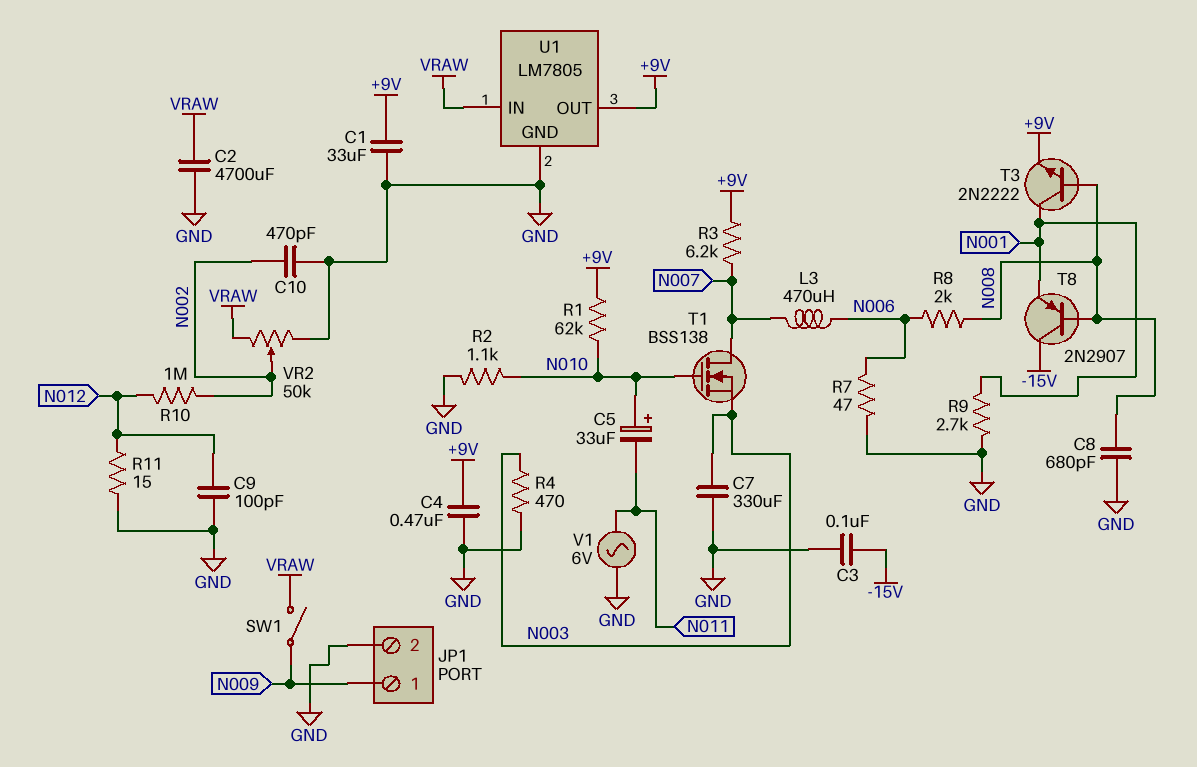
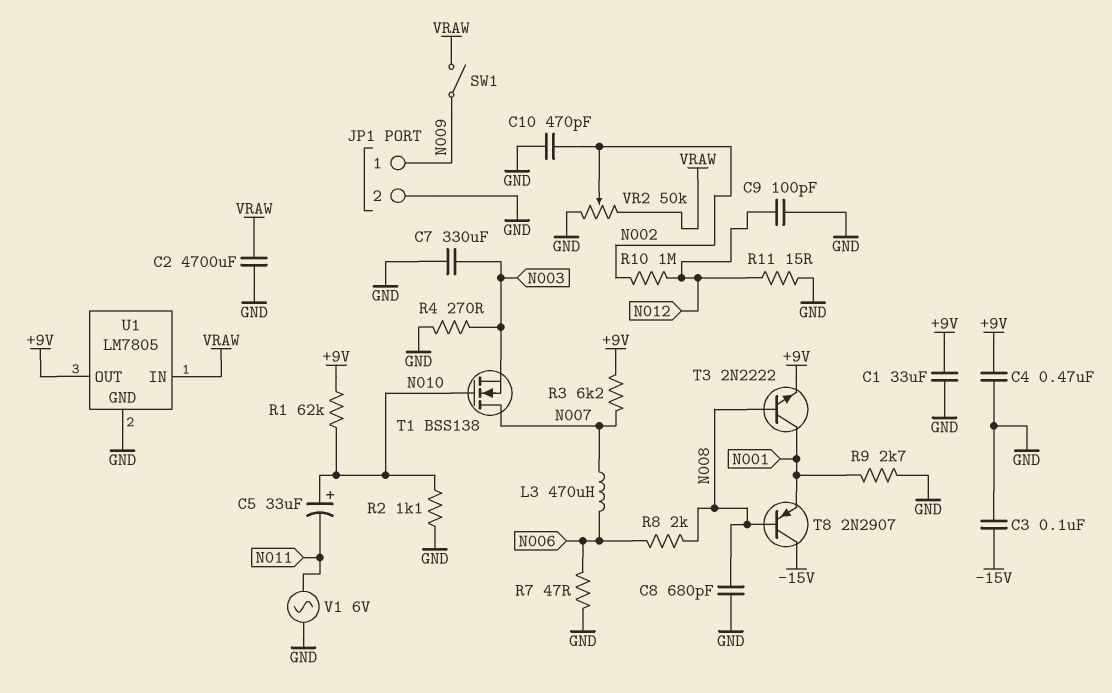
R4: 470 (GND, N003) -> 270 (GND, N003)

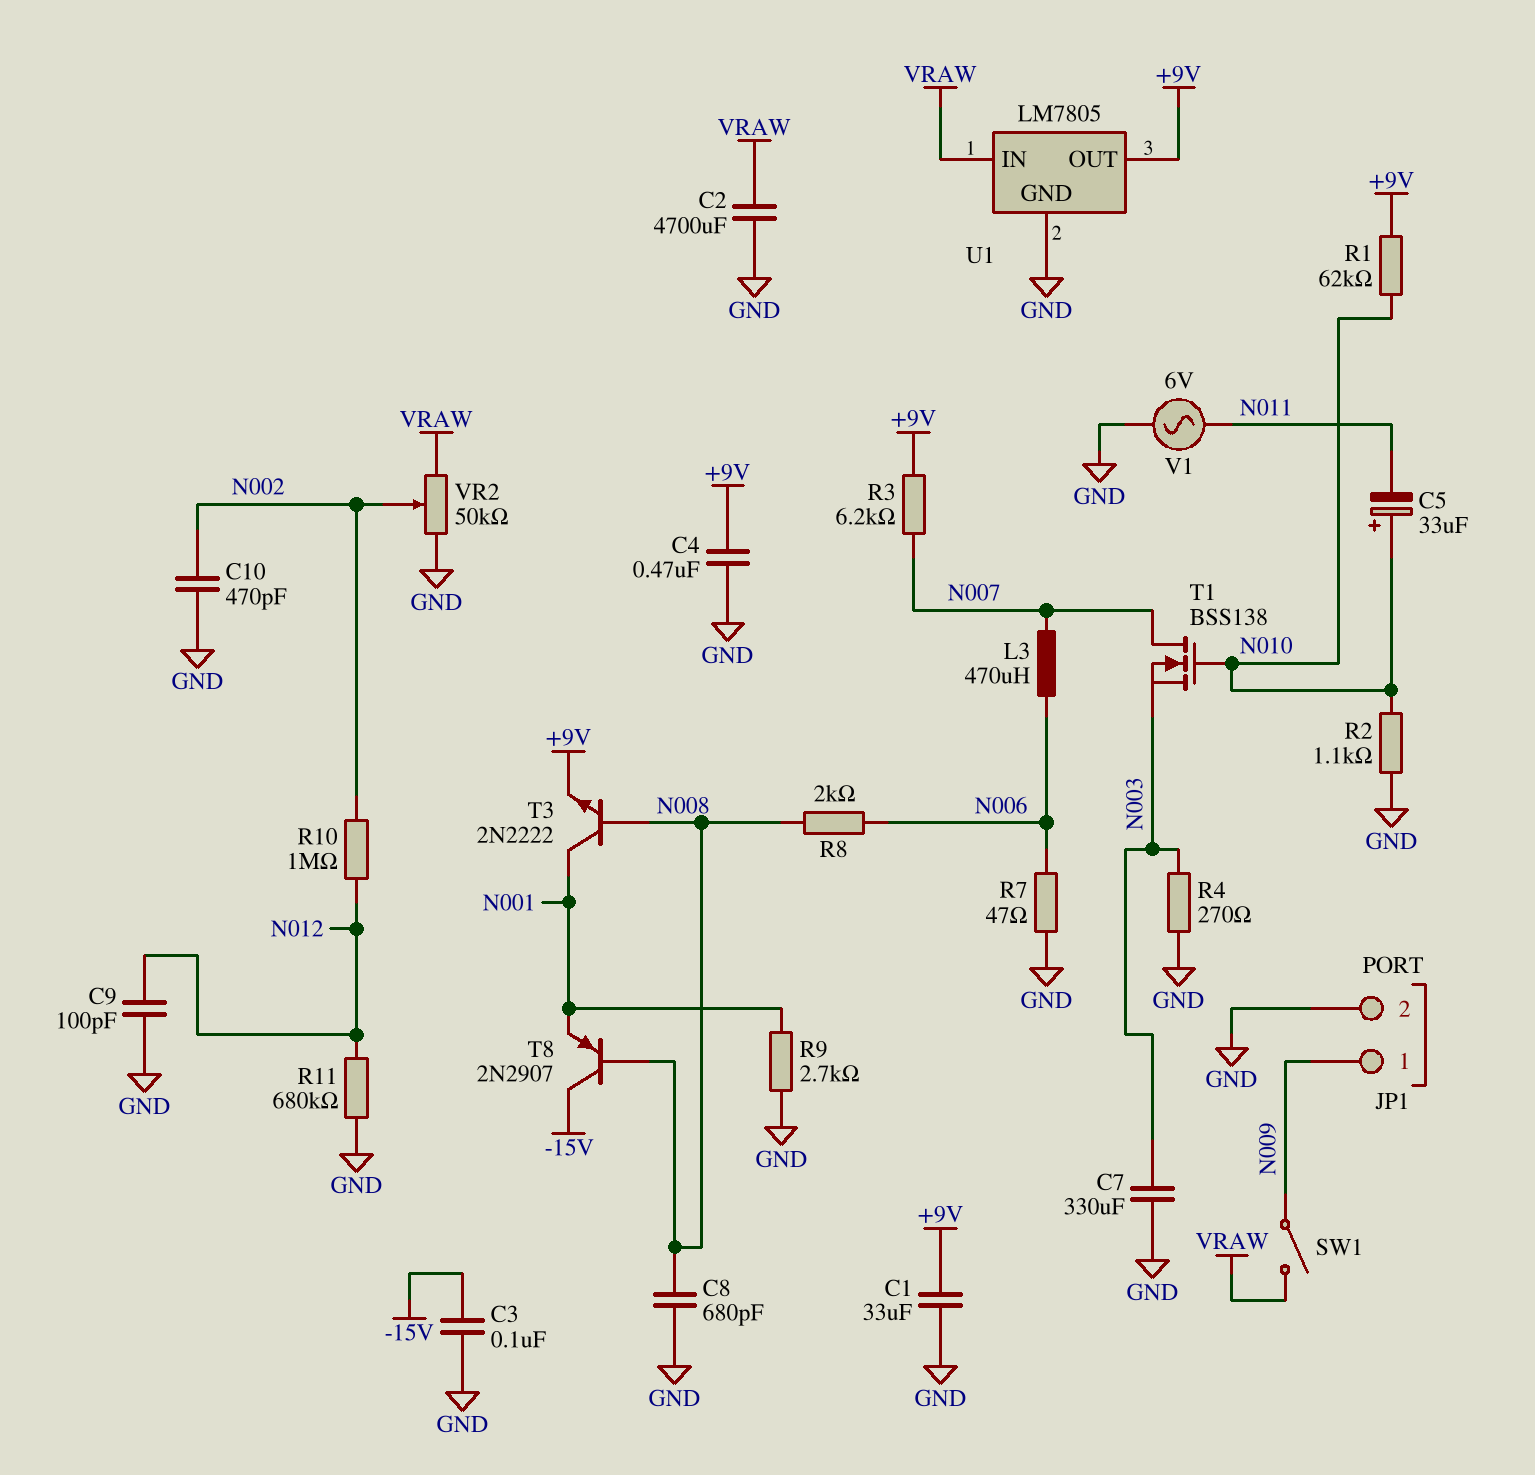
R11: 15 (GND, N012) -> 680k (GND, N012)

